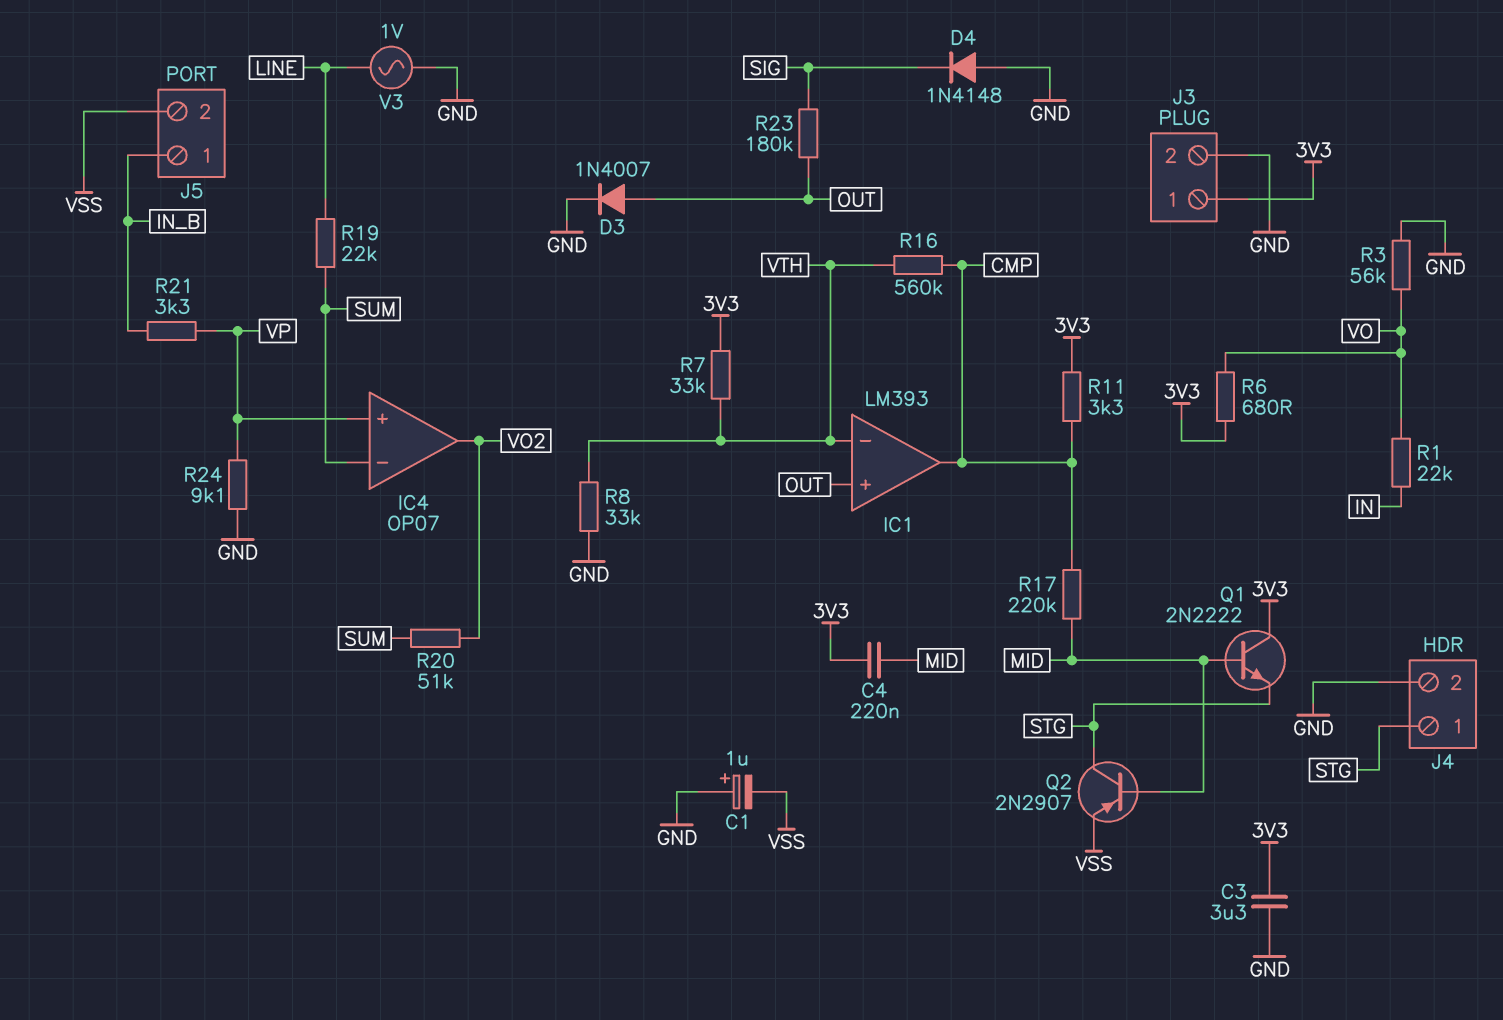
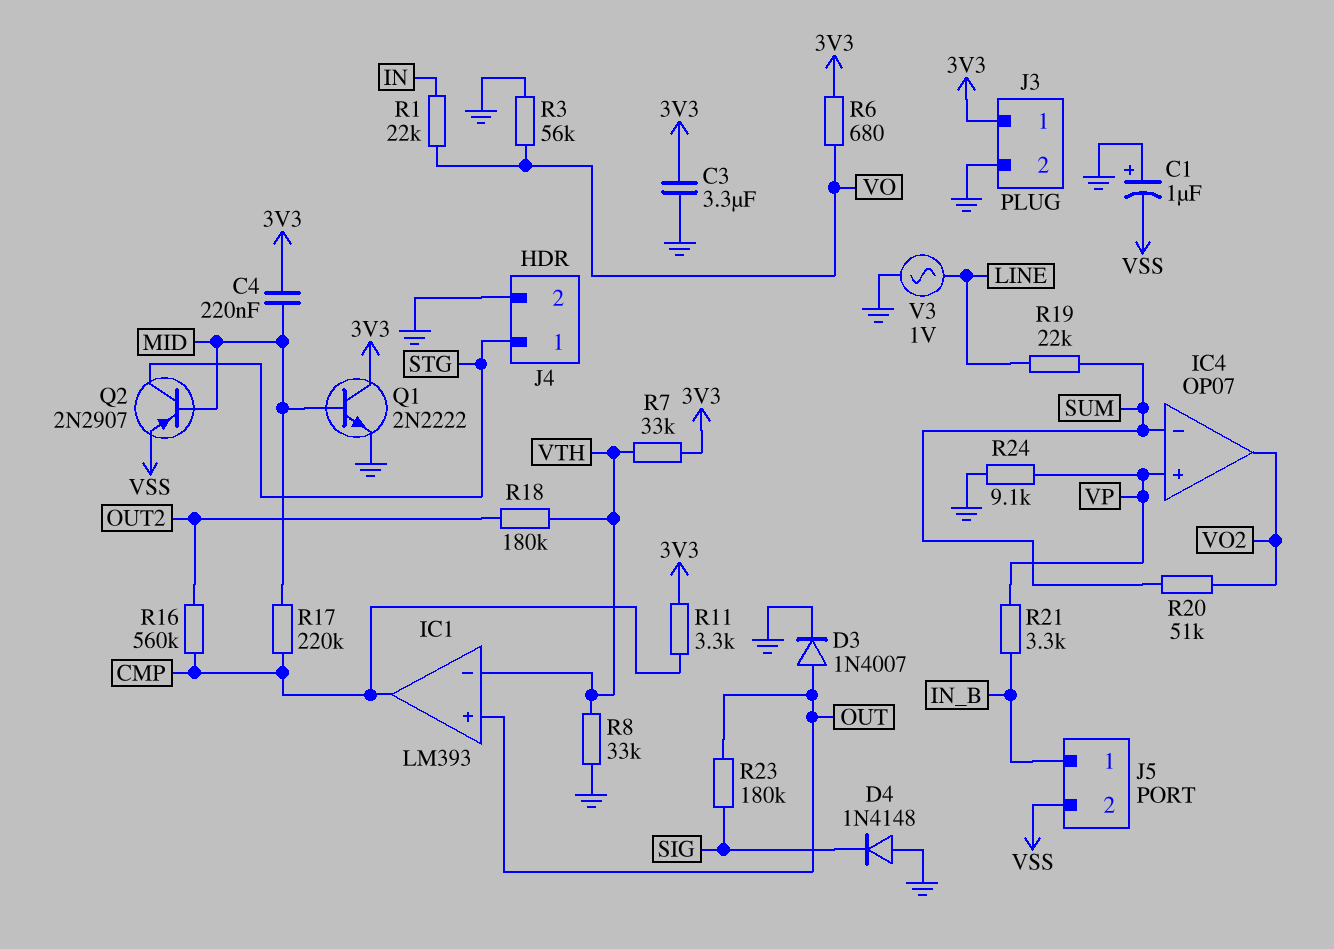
Q1: NPN 2N2222 (B MID, C 3V3, E STG) -> NPN 2N2222 (B MID, C 3V3, E GND)
R16: 560k (CMP, VTH) -> 560k (CMP, OUT2)
R18: none -> 180k (OUT2, VTH)

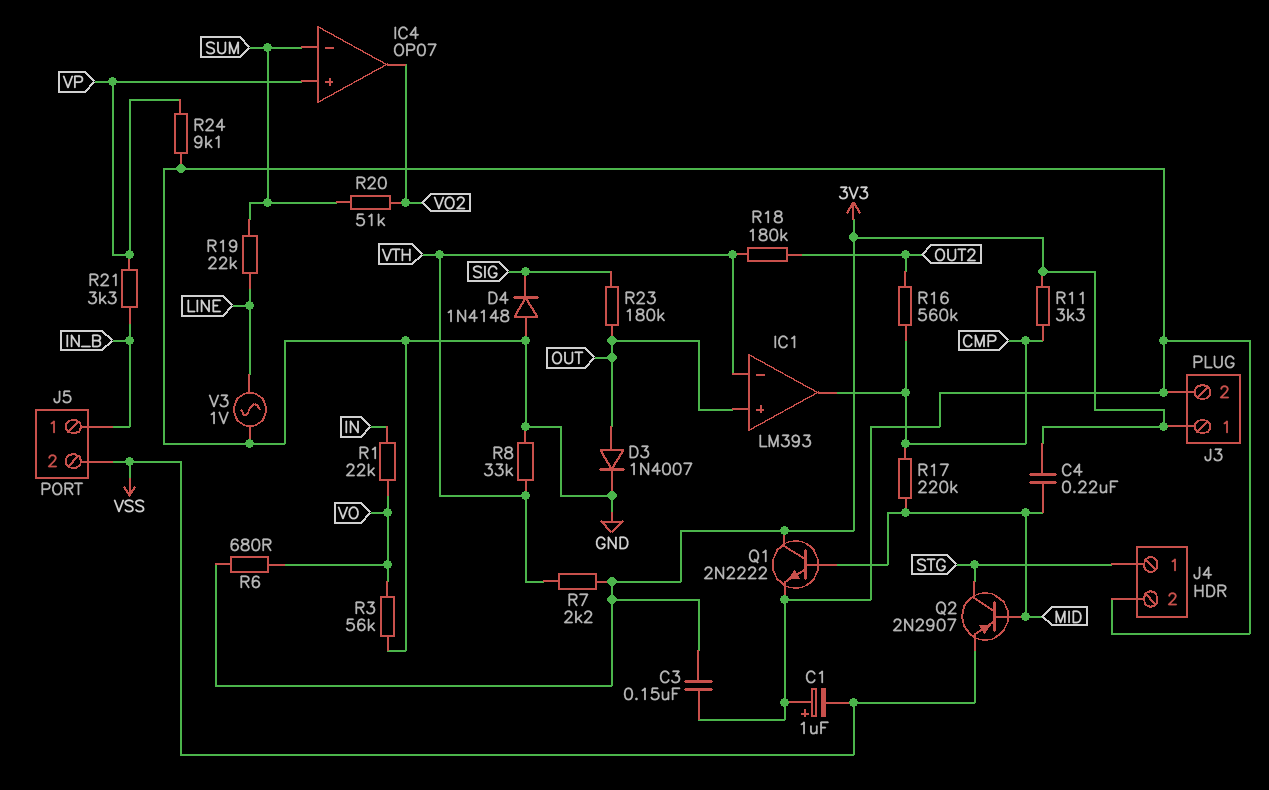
C3: 3.3uF (3V3, GND) -> 150nF (3V3, GND)
R7: 33k (3V3, VTH) -> 2.2k (3V3, VTH)

